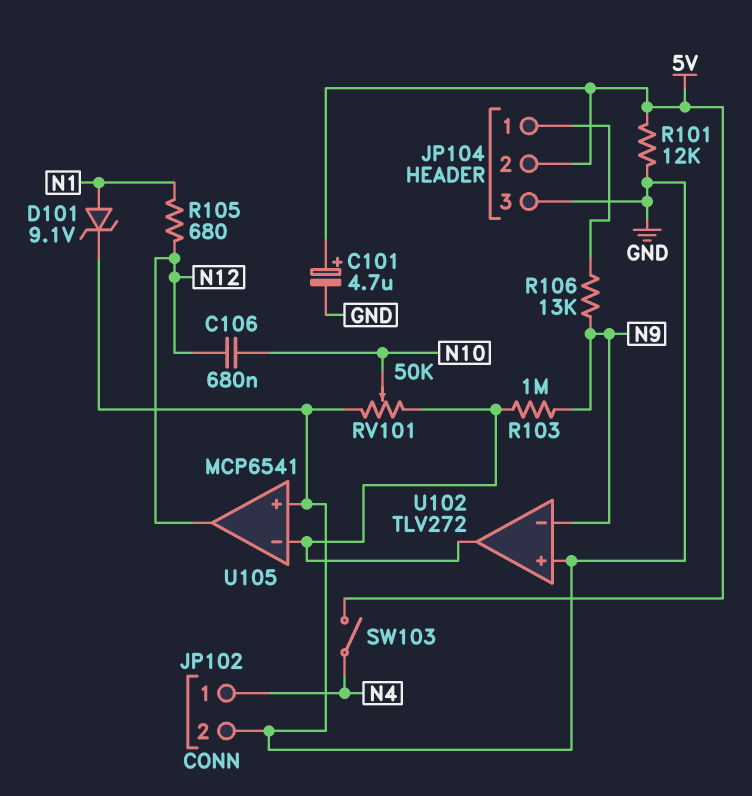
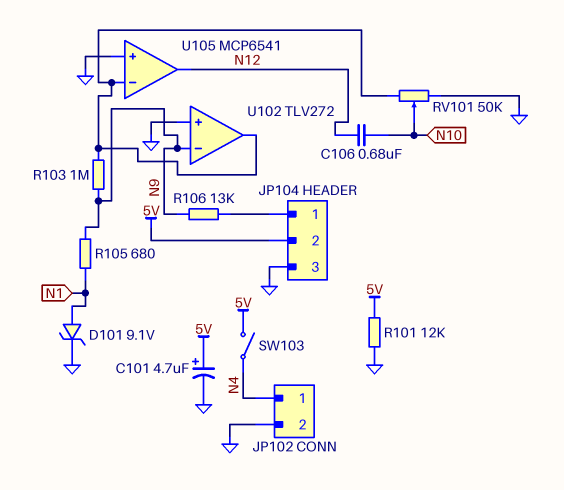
R105: 680 (N1, N12) -> 680 (N1, N9)

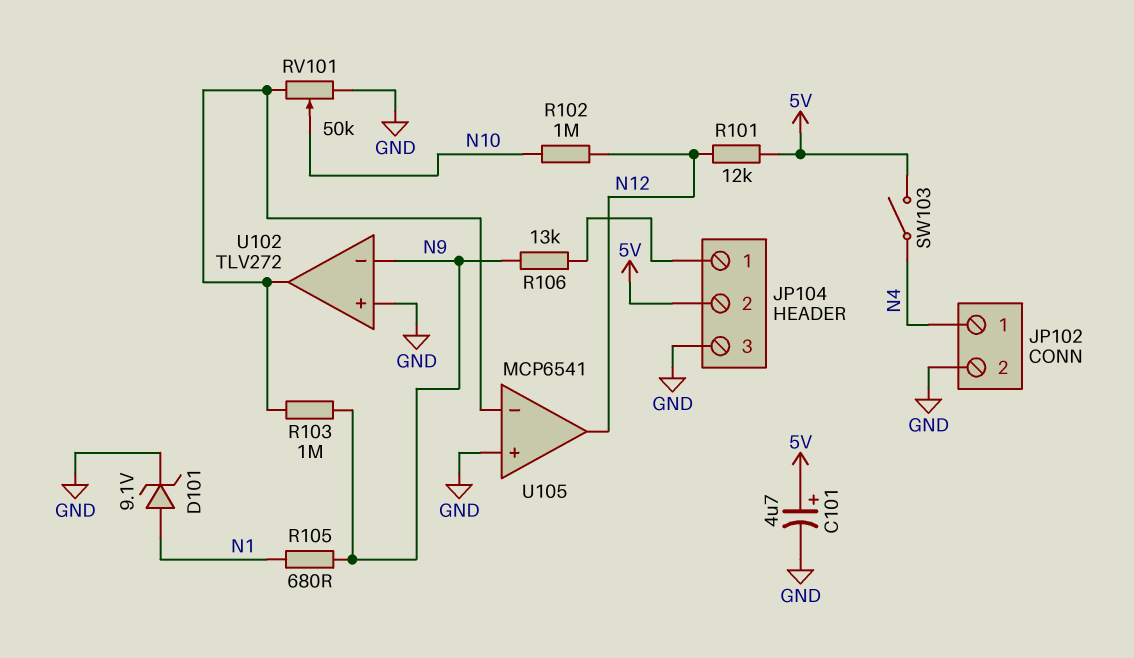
C106: 680nF (N10, N12) -> none
R101: 12k (5V, GND) -> 12k (5V, N12)
R102: none -> 1M (N10, N12)

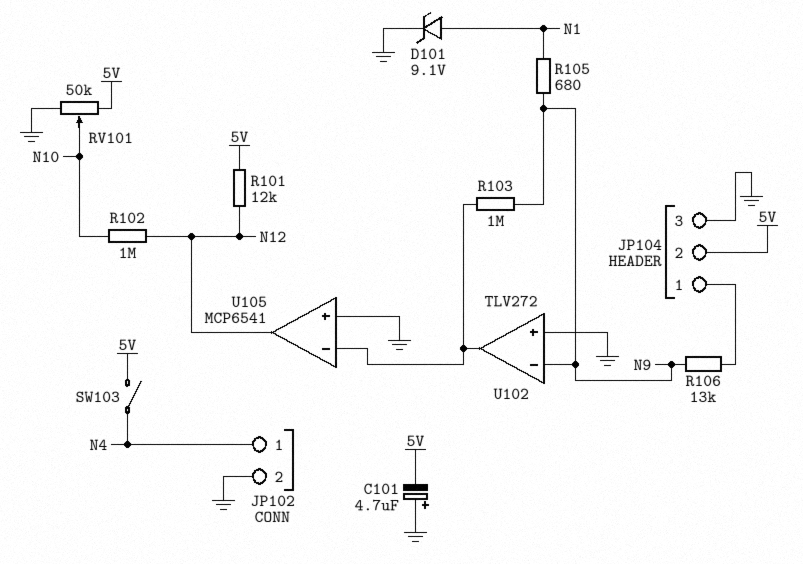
C101: 4.7uF (plus 5V, minus GND) -> 4.7uF (plus GND, minus 5V)
RV101: 50k (GND, U102/out, wiper N10) -> 50k (5V, GND, wiper N10)

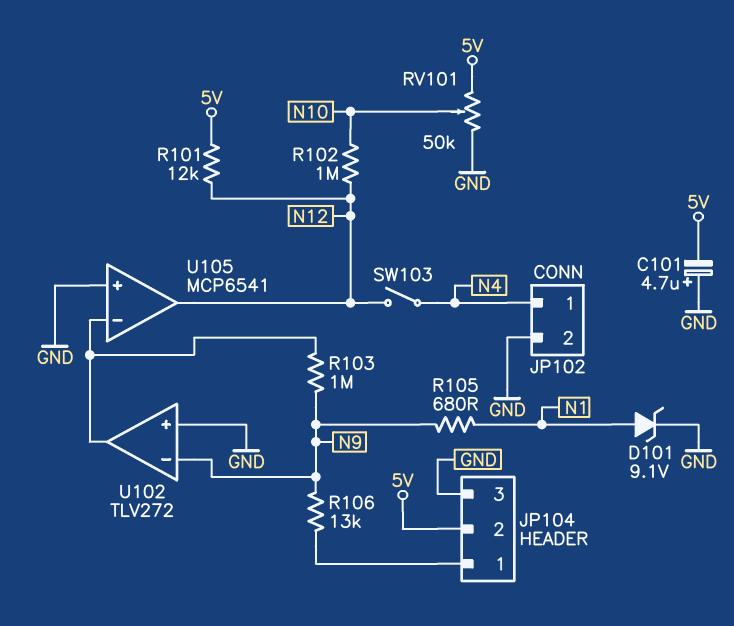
SW103: switch (5V, N4) -> switch (N4, N12)

